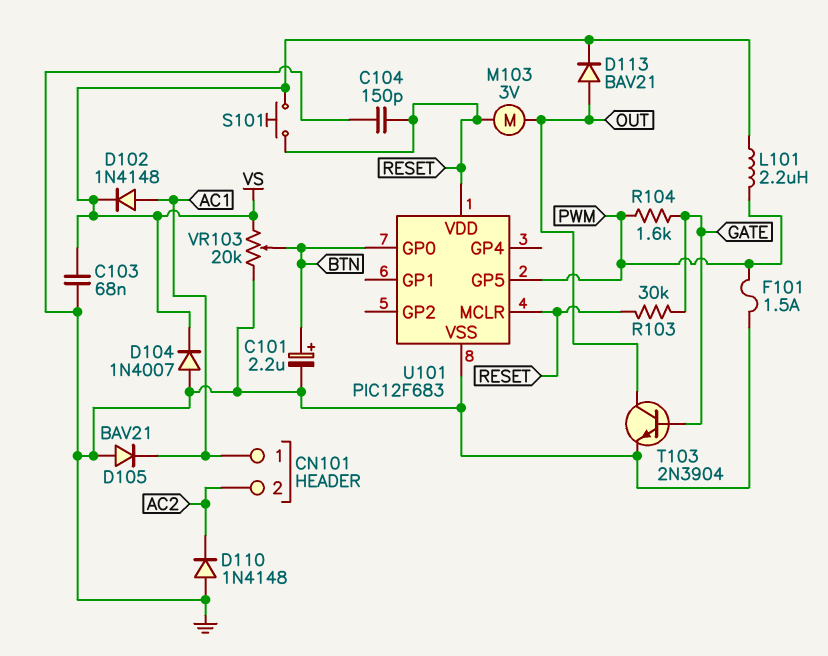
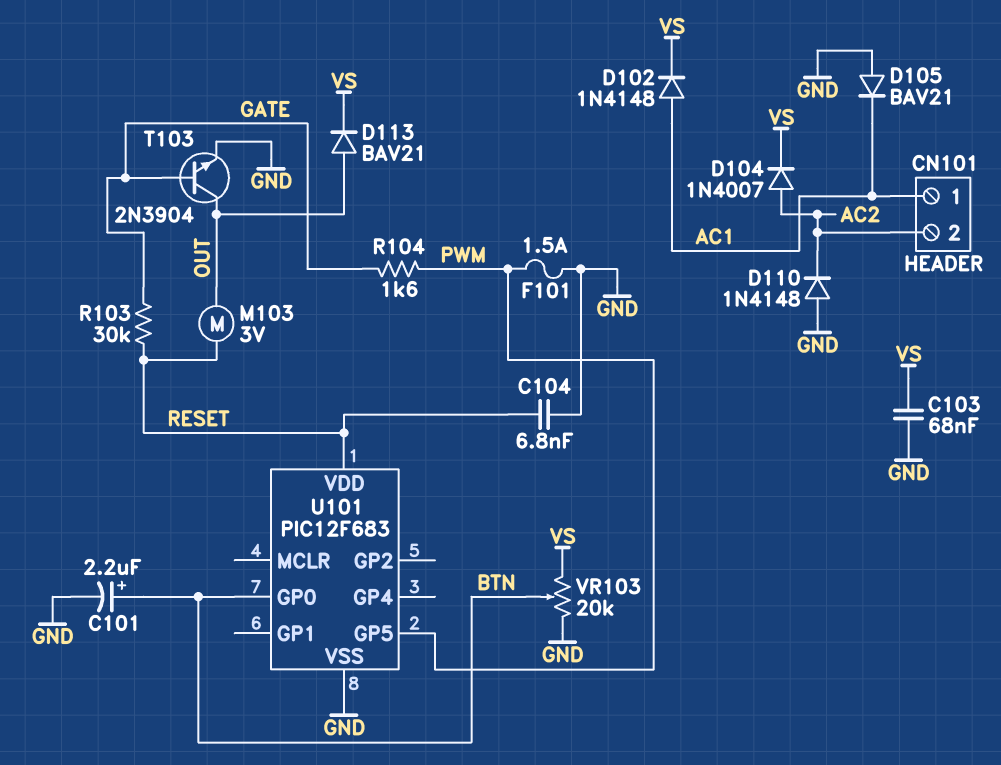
C104: 150pF (GND, RESET) -> 6.8nF (GND, RESET)
D104: diode 1N4007 (A GND, K VS) -> diode 1N4007 (A AC2, K VS)
L101: 2.2uH (PWM, VS) -> none
S101: button (RESET, VS) -> none
U101 pin MCLR: RESET -> none

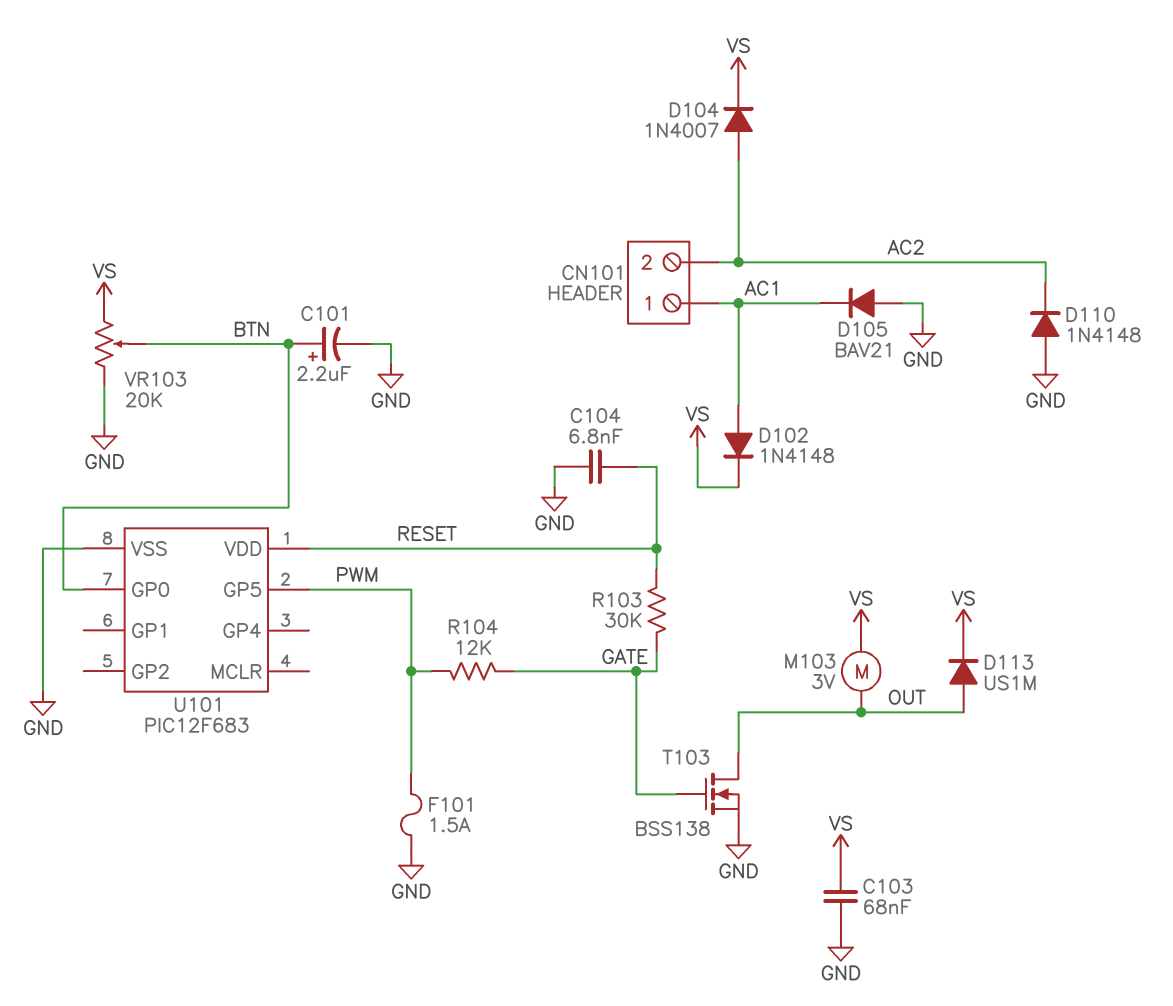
D113: diode BAV21 (A OUT, K VS) -> diode US1M (A OUT, K VS)
M103: motor 3V (OUT, RESET) -> motor 3V (OUT, VS)
R104: 1.6k (GATE, PWM) -> 12k (GATE, PWM)
T103: NPN 2N3904 (B GATE, C OUT, E GND) -> NMOS BSS138 (G GATE, D OUT, S GND)

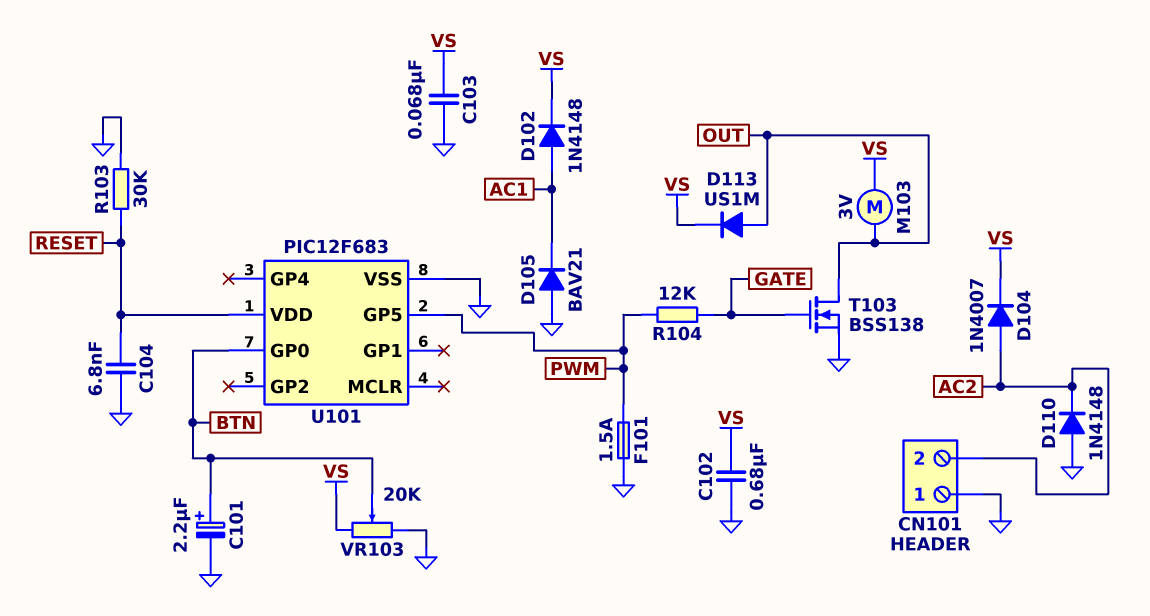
C102: none -> 680nF (GND, VS)
CN101 pin 1: AC1 -> GND
R103: 30k (GATE, RESET) -> 30k (GND, RESET)

